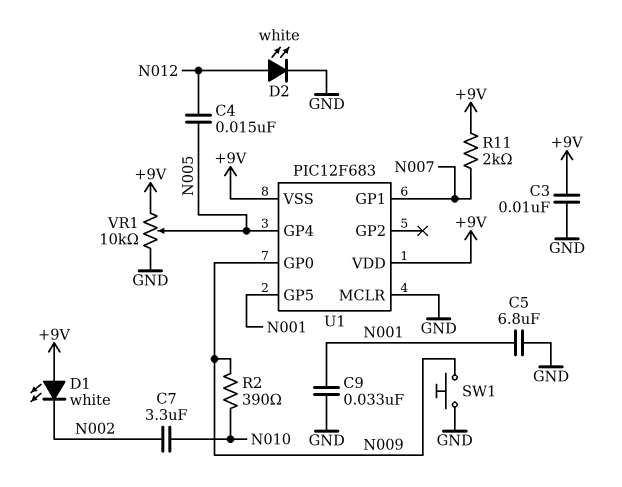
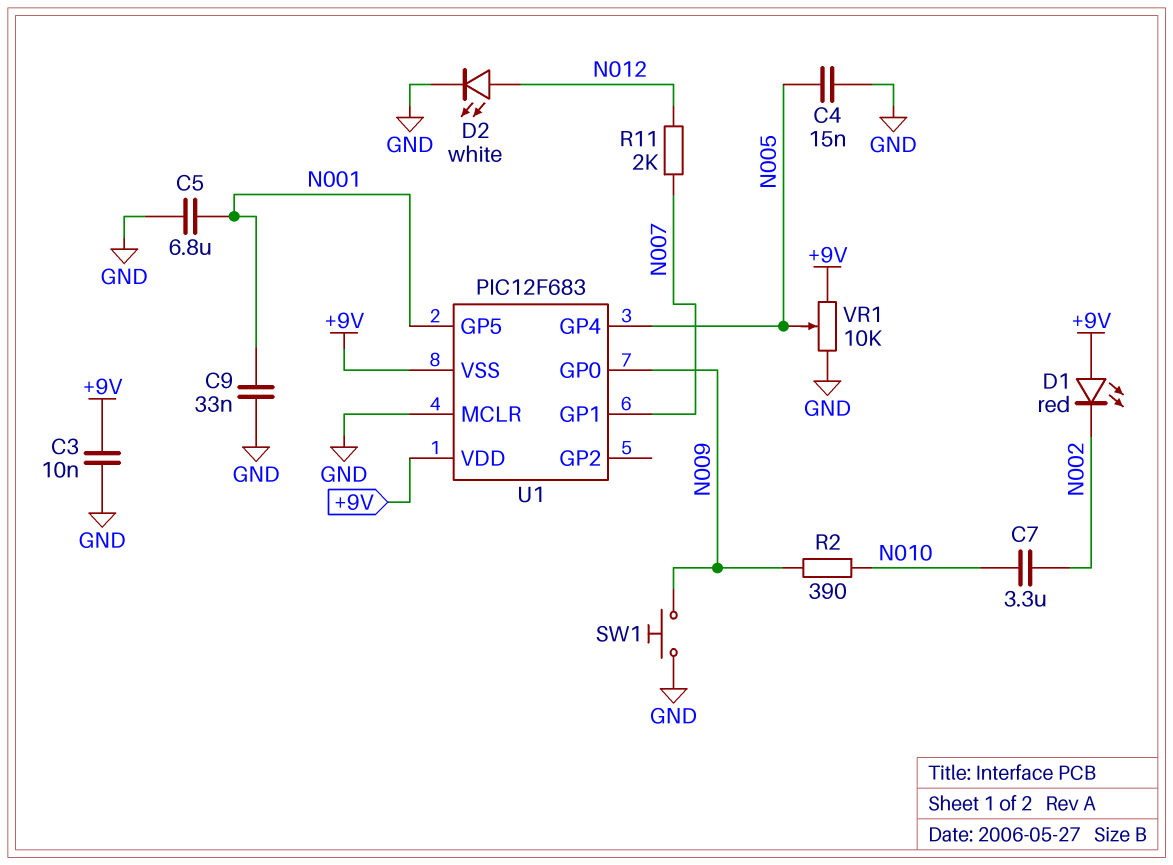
C4: 15nF (N005, N012) -> 15nF (GND, N005)
D1: LED white (A +9V, K N002) -> LED red (A +9V, K N002)
R11: 2k (+9V, N007) -> 2k (N007, N012)

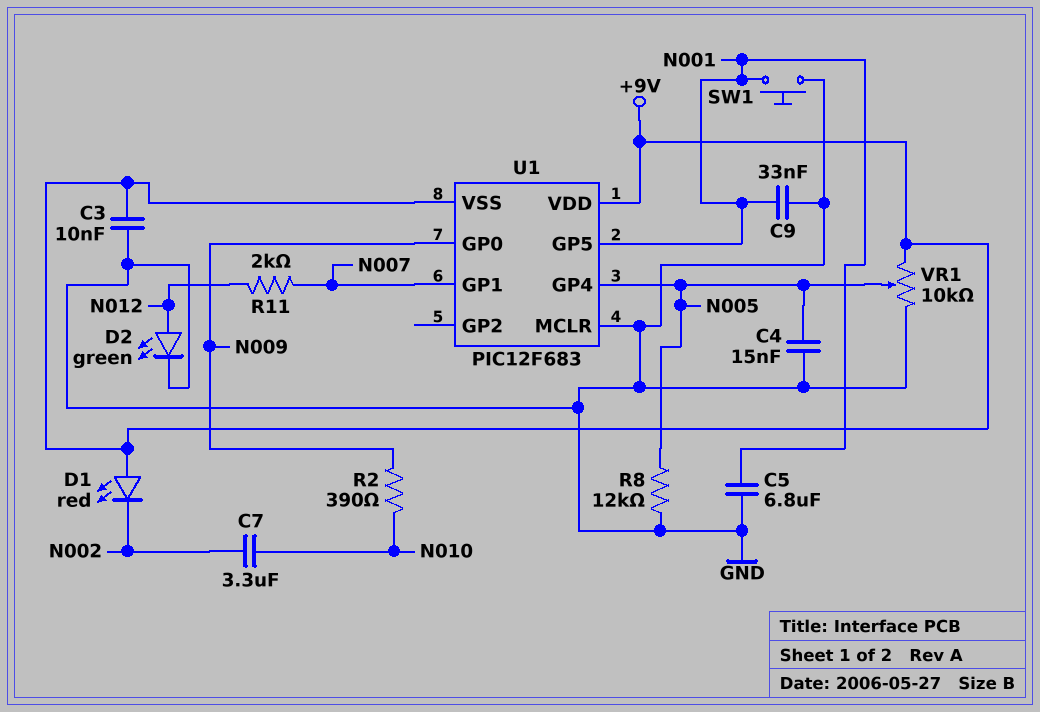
D2: LED white (A N012, K GND) -> LED green (A N012, K GND)
R8: none -> 12k (GND, N005)
SW1: button (GND, N009) -> button (GND, N001)

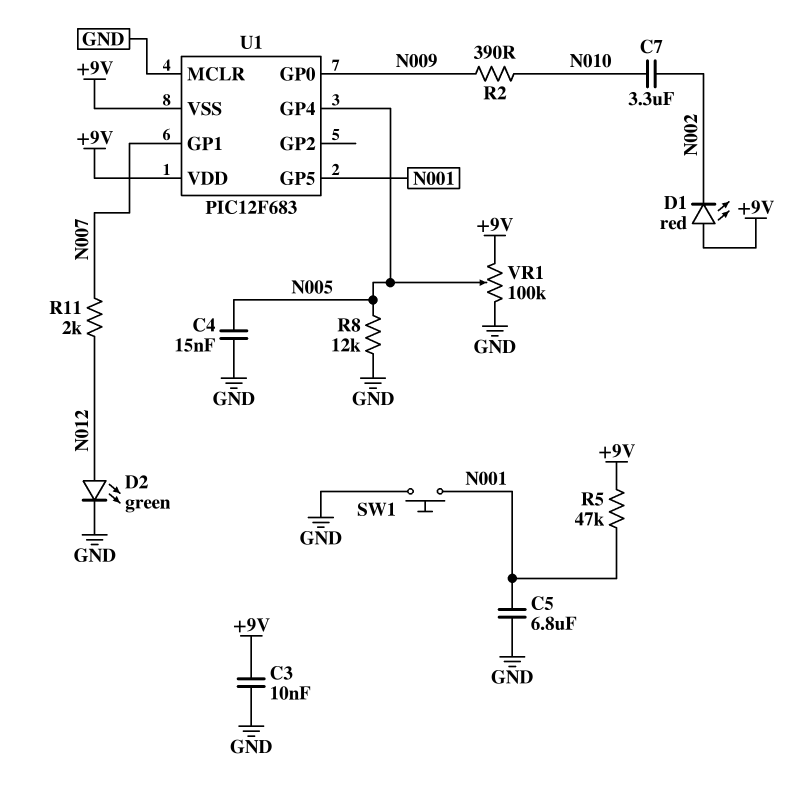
C9: 33nF (GND, N001) -> none
R5: none -> 47k (+9V, N001)
VR1: 10k (+9V, GND, wiper N005) -> 100k (+9V, GND, wiper N005)

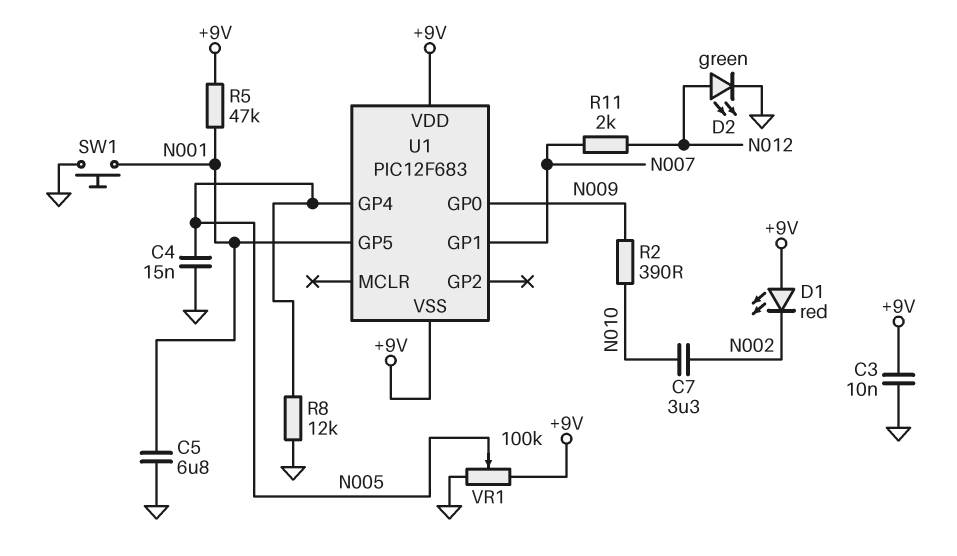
U1 pin MCLR: GND -> none

